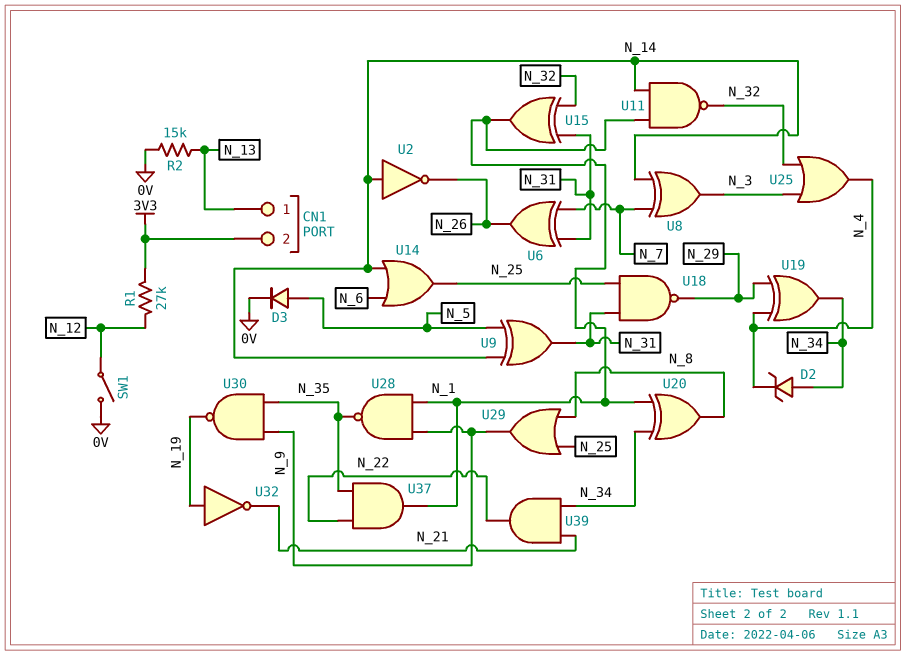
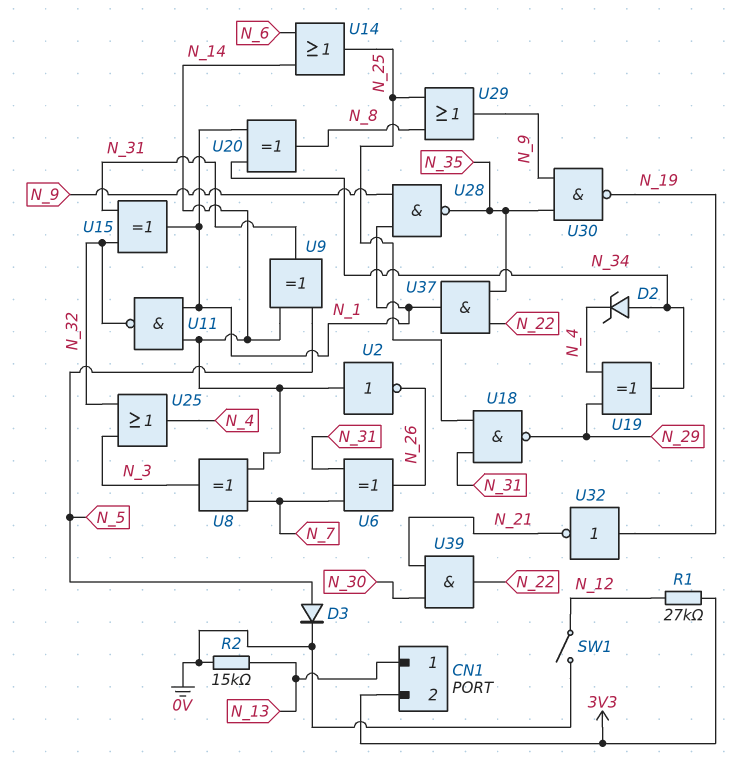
U39: AND (in N_21, in N_34, out N_22) -> AND (in N_21, in N_30, out N_22)

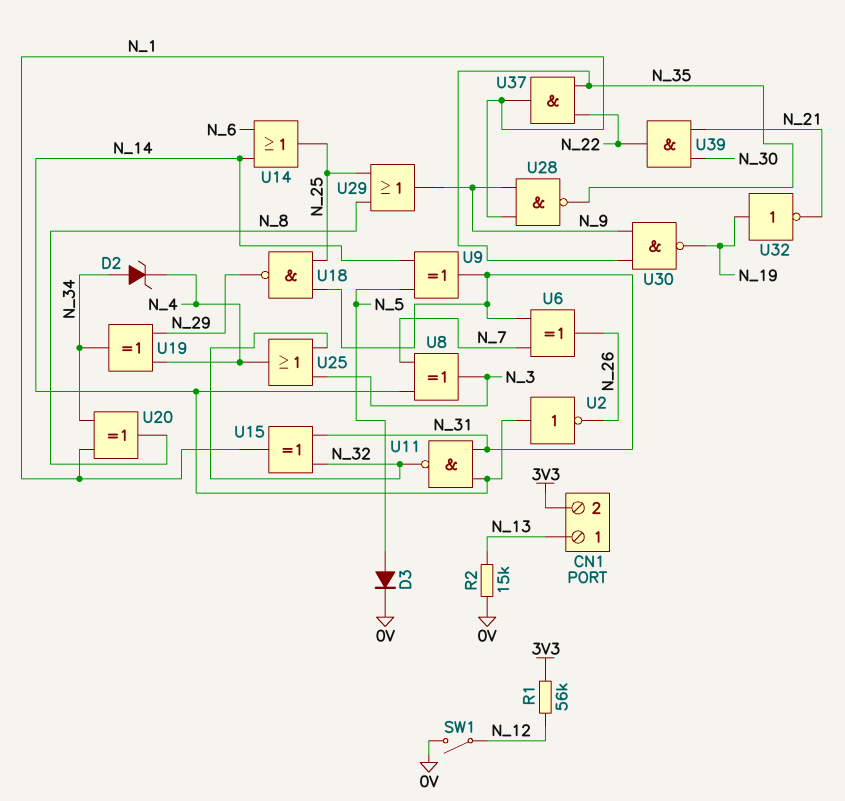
R1: 27k (3V3, N_12) -> 56k (3V3, N_12)
U11: NAND (in N_1, in N_14, out N_32) -> NAND (in N_14, in N_31, out N_32)

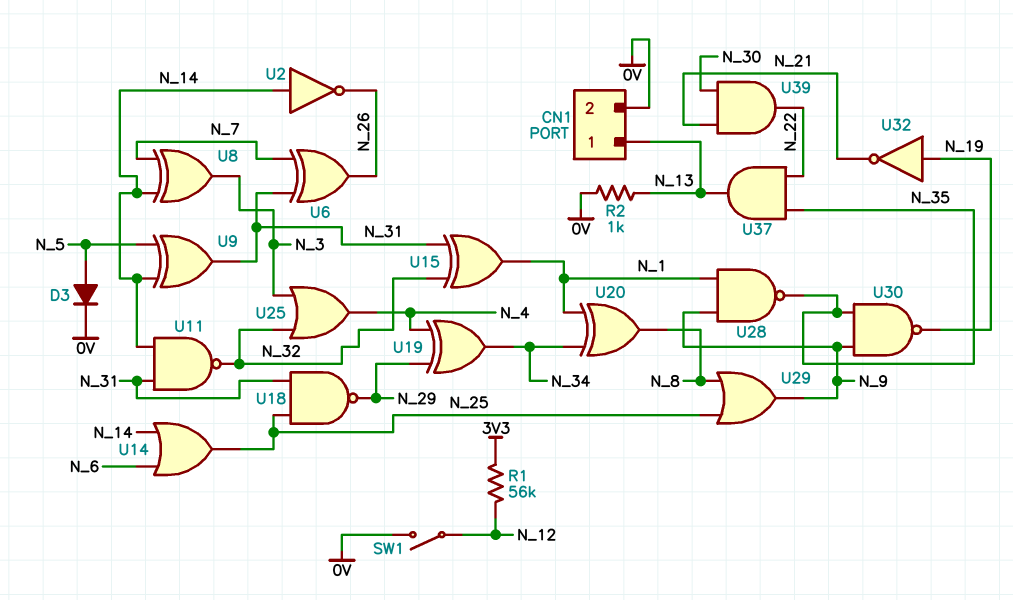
CN1 pin 2: 3V3 -> 0V
D2: zener (A N_34, K N_4) -> none
R2: 15k (0V, N_13) -> 1k (0V, N_13)
U37: AND (in N_22, in N_35, out N_1) -> AND (in N_22, in N_35, out N_13)

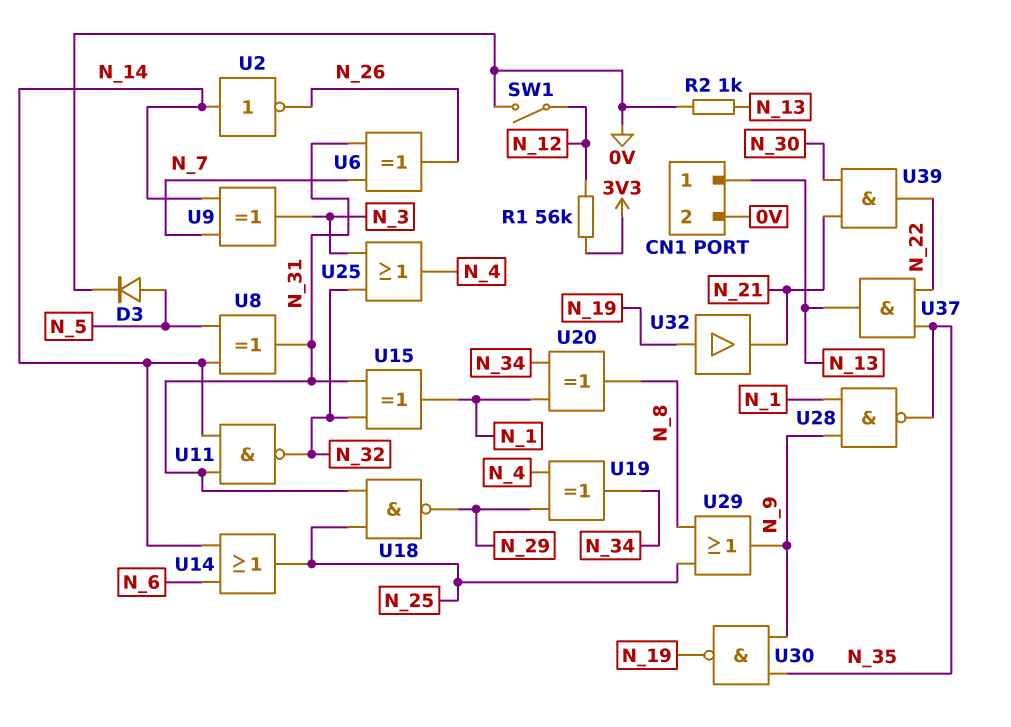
U8: XOR (in N_7, in N_14, out N_3) -> XOR (in N_5, in N_14, out N_31)
U9: XOR (in N_5, in N_14, out N_31) -> XOR (in N_7, in N_14, out N_3)
U32: NOT (in N_19, out N_21) -> buffer (in N_19, out N_21)

